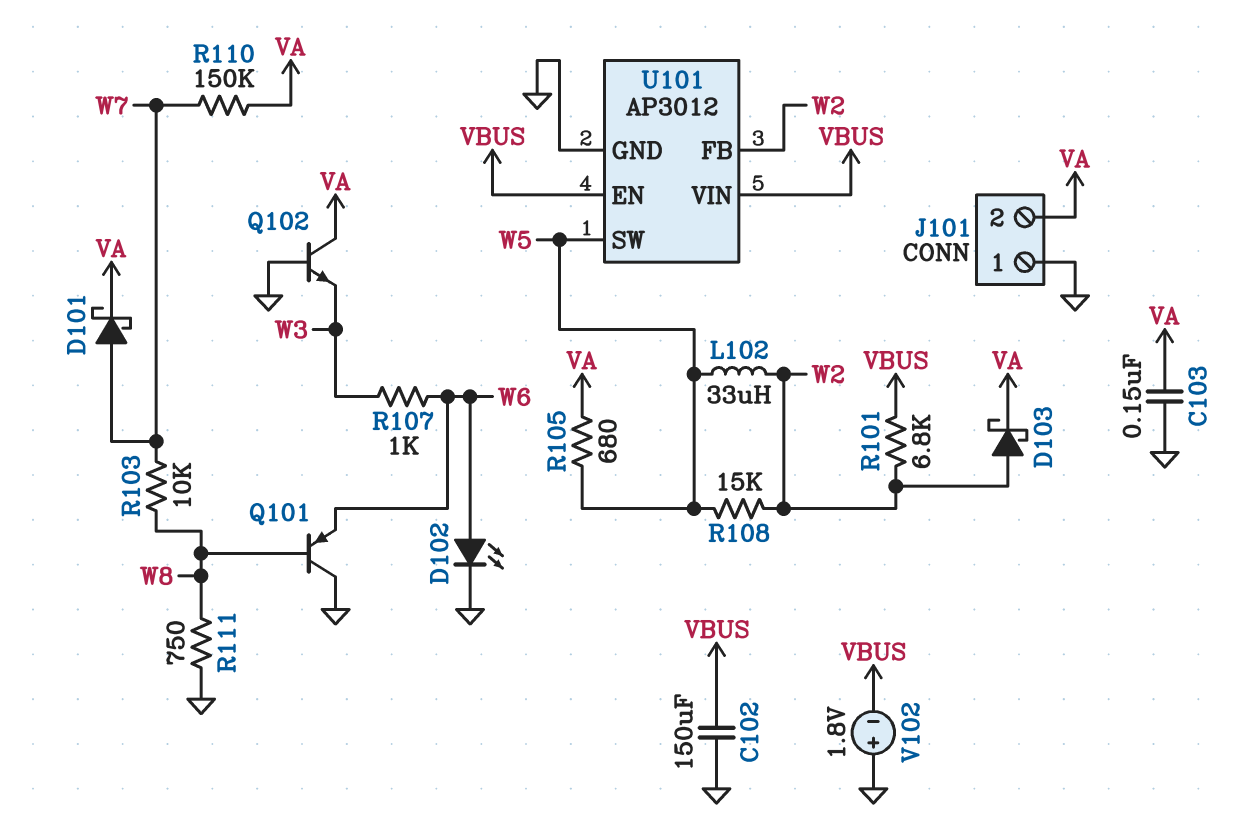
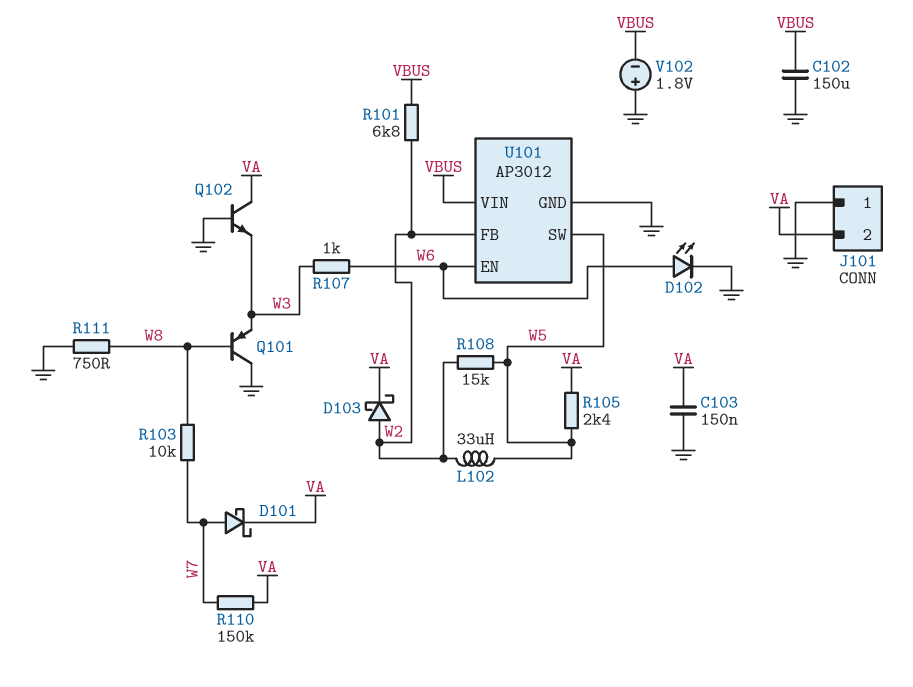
Q101: PNP (B W8, C GND, E W6) -> PNP (B W8, C GND, E W3)
R105: 680 (VA, W5) -> 2.4k (VA, W5)
U101 pin EN: VBUS -> W6

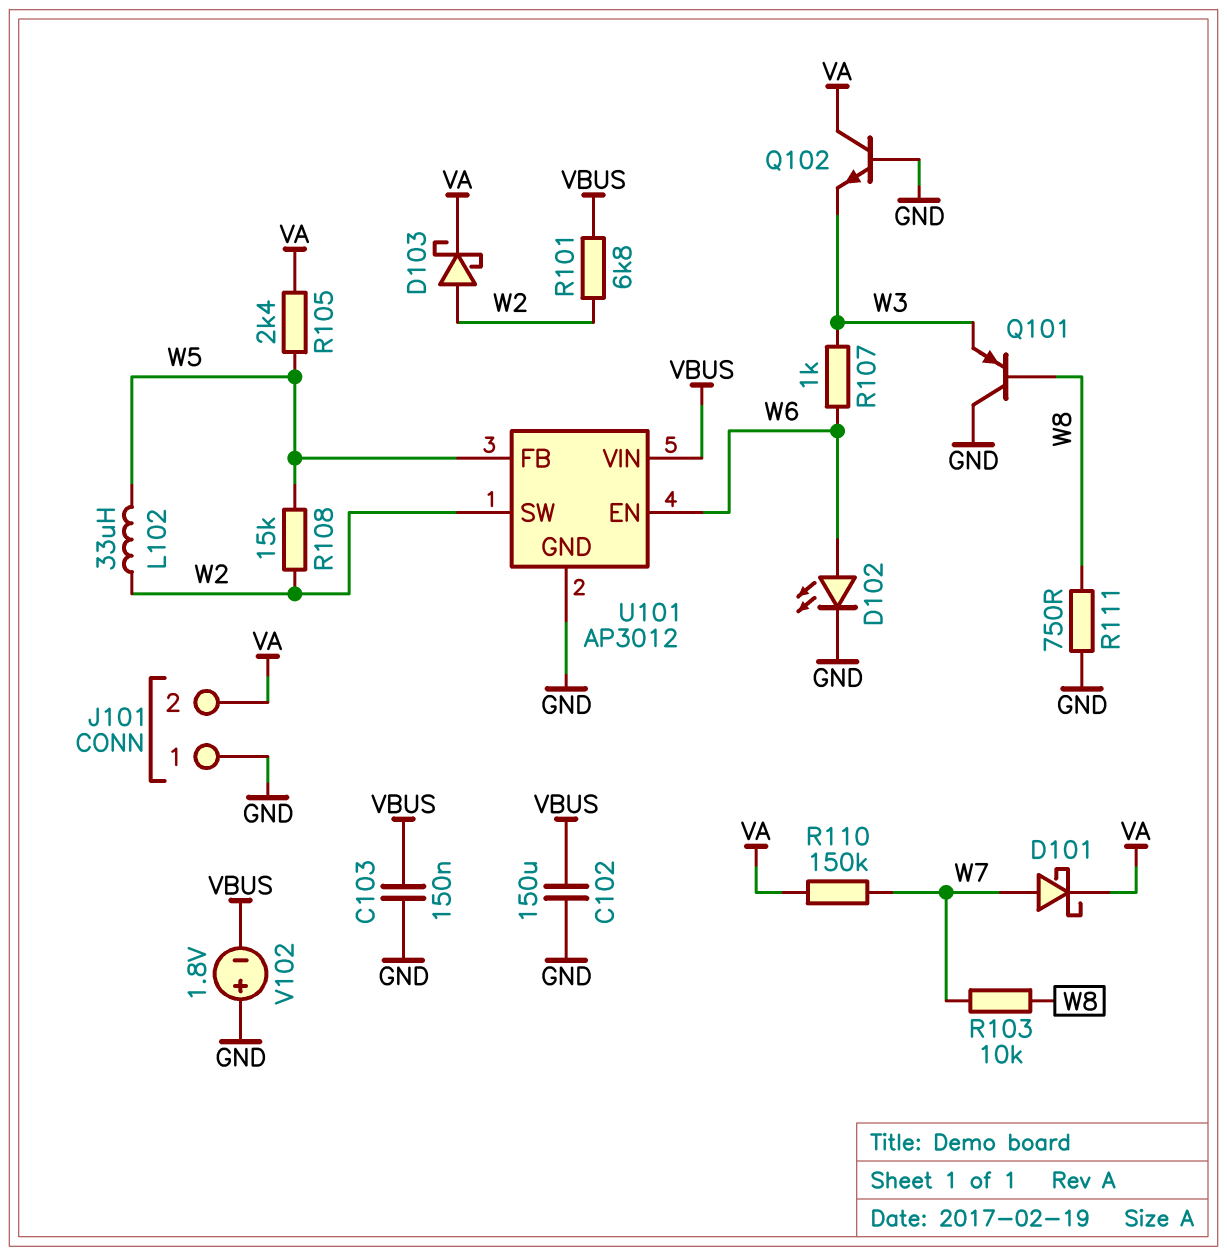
C103: 150nF (GND, VA) -> 150nF (GND, VBUS)
U101 pin FB: W2 -> W5
U101 pin SW: W5 -> W2

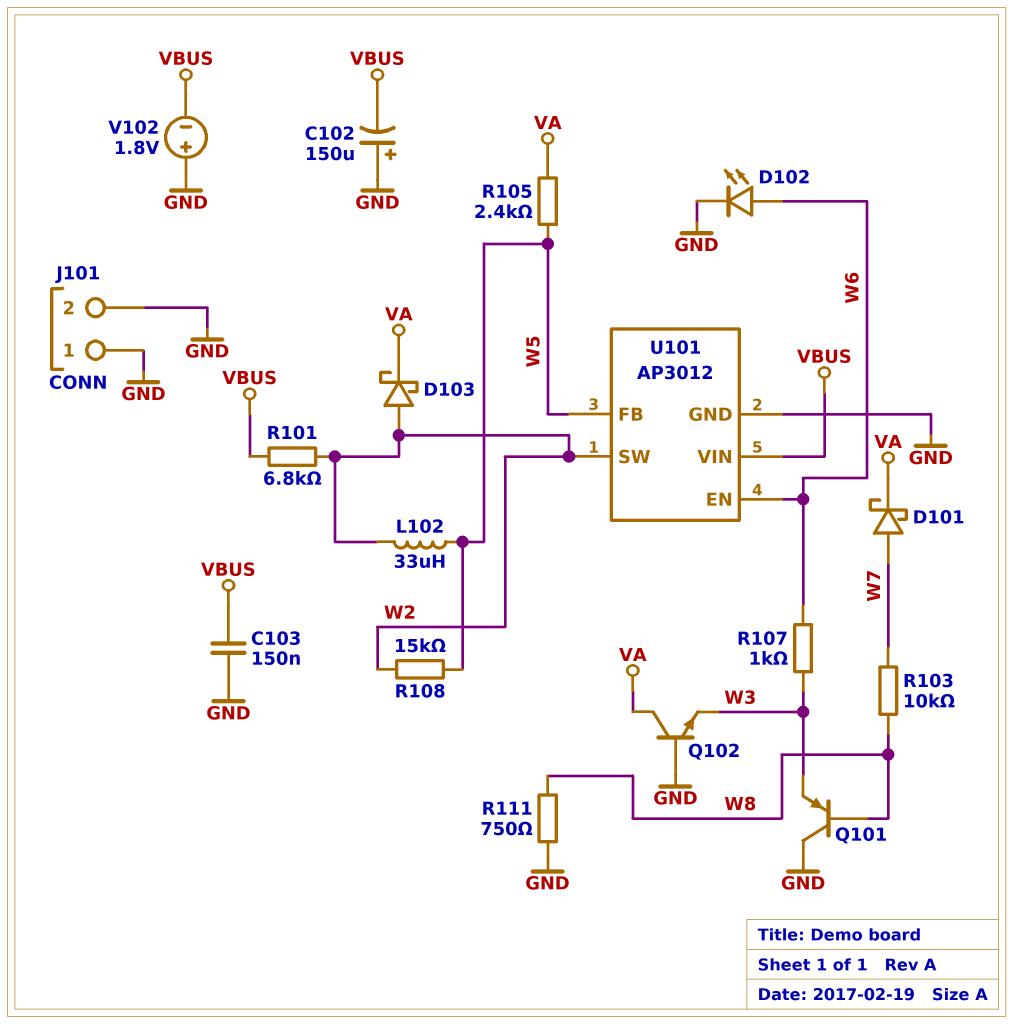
C102: 150uF (GND, VBUS) -> 150uF (plus GND, minus VBUS)
J101 pin 2: VA -> GND
R110: 150k (VA, W7) -> none

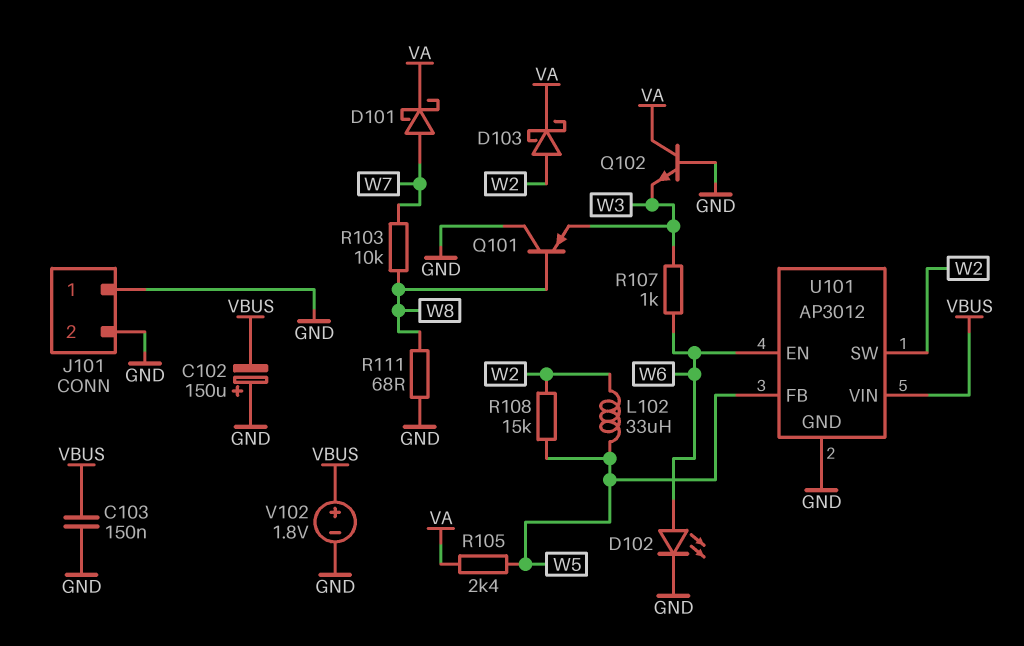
R101: 6.8k (VBUS, W2) -> none
R111: 750 (GND, W8) -> 68 (GND, W8)
V102: 1.8V (plus GND, minus VBUS) -> 1.8V (plus VBUS, minus GND)

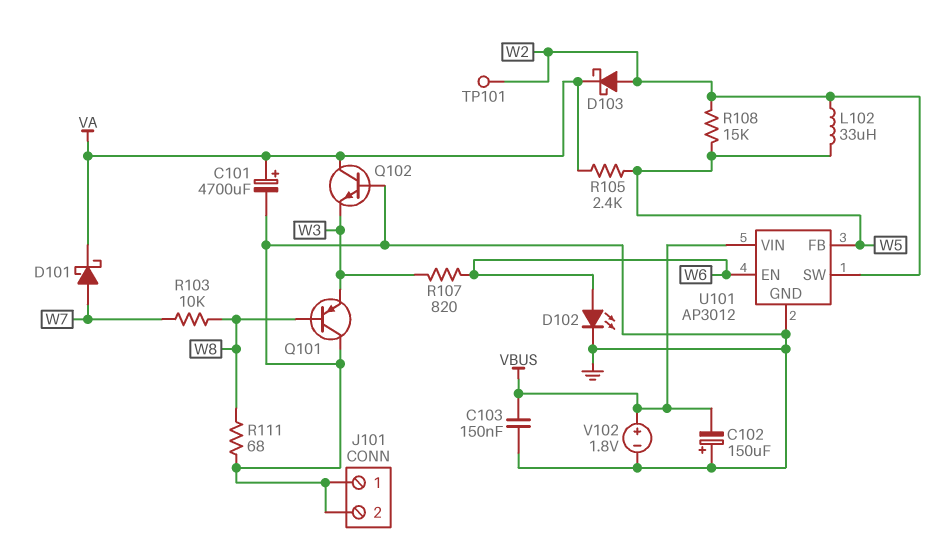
C101: none -> 4700uF (plus VA, minus GND)
R107: 1k (W3, W6) -> 820 (W3, W6)
TP101: none -> test point (W2)

